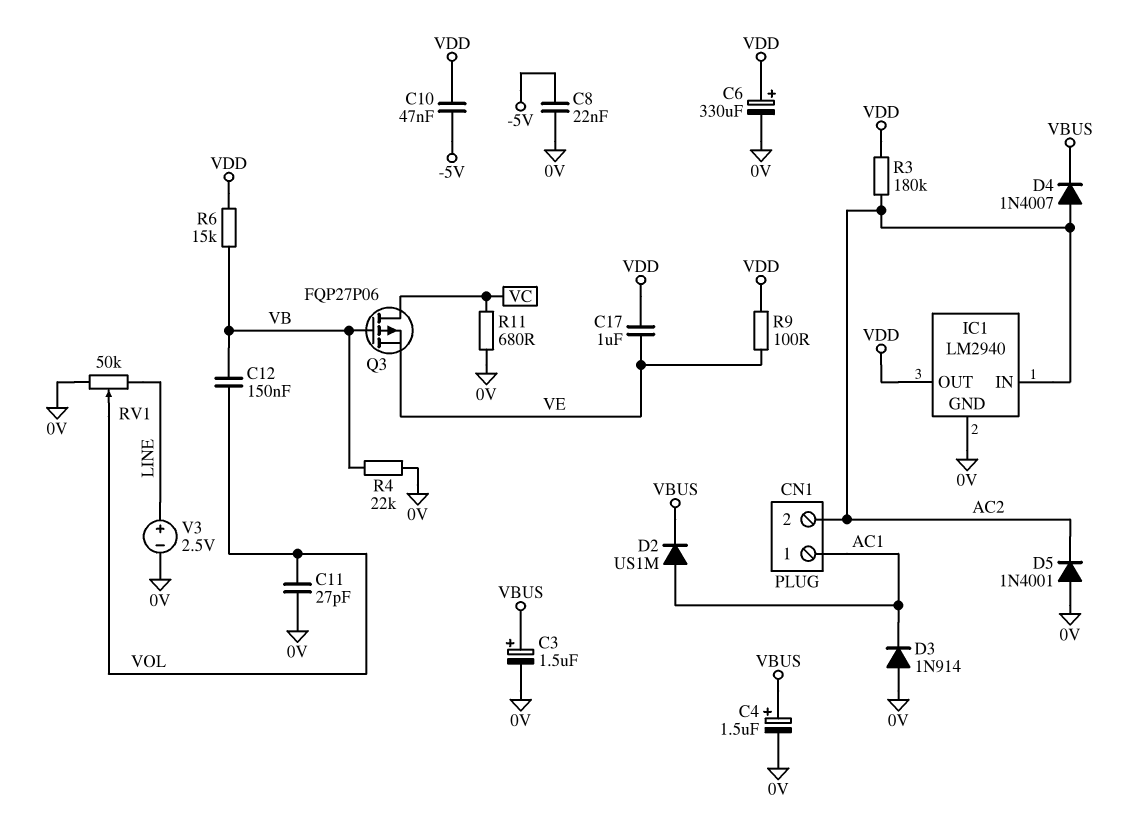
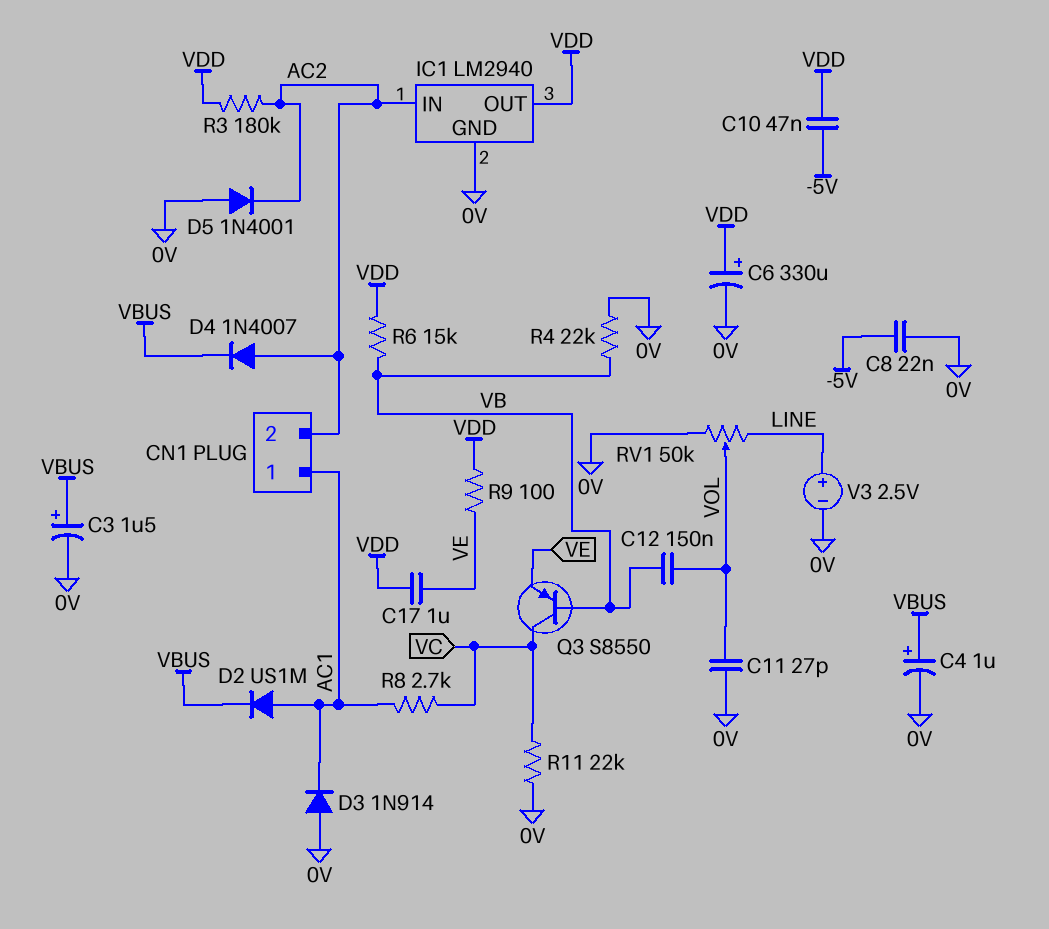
C4: 1.5uF (plus VBUS, minus 0V) -> 1uF (plus VBUS, minus 0V)
Q3: PMOS FQP27P06 (G VB, D VC, S VE) -> PNP S8550 (B VB, C VC, E VE)
R8: none -> 2.7k (AC1, VC)
R11: 680 (0V, VC) -> 22k (0V, VC)

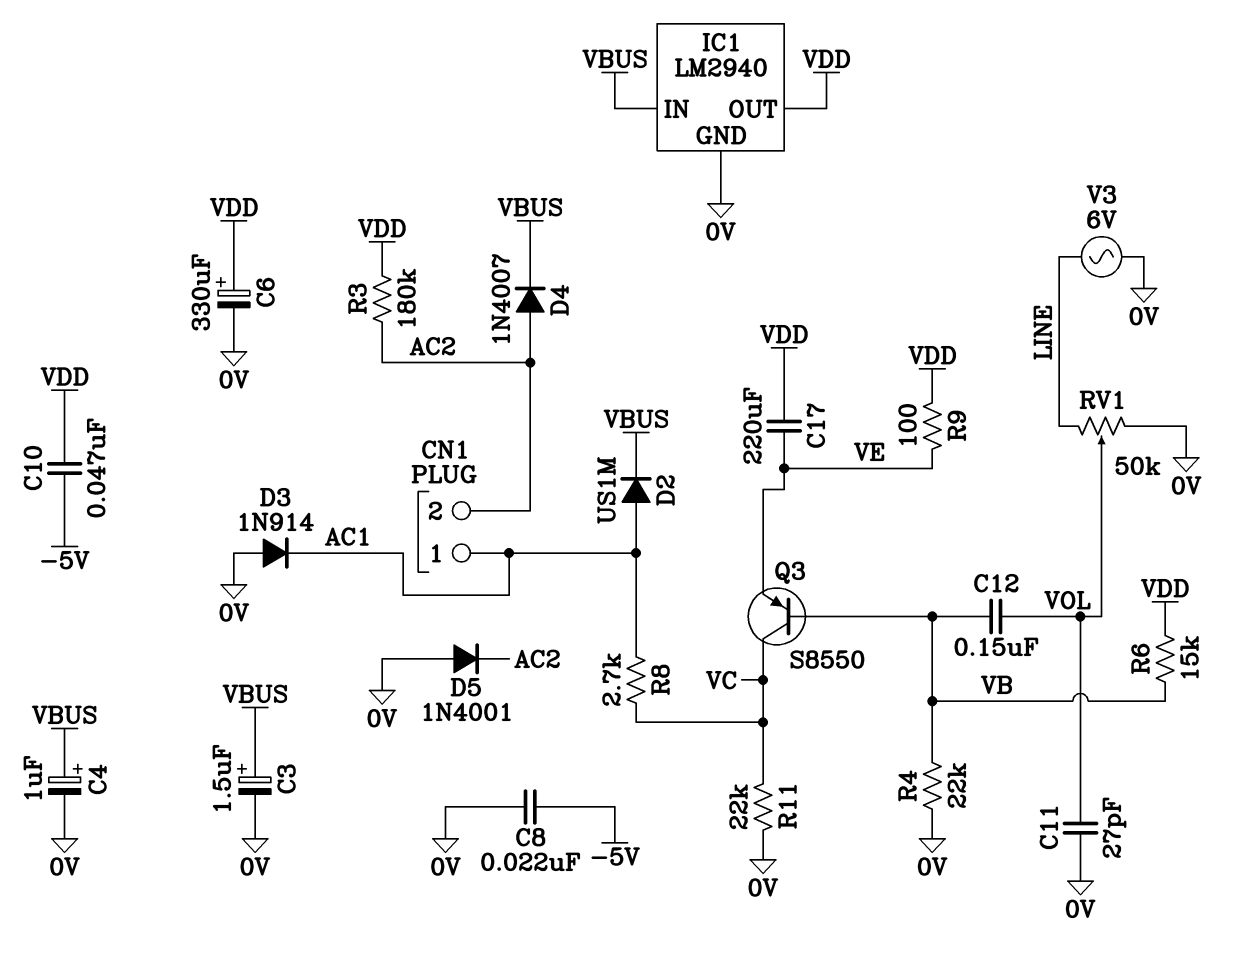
C17: 1uF (VDD, VE) -> 220uF (VDD, VE)
IC1 pin IN: AC2 -> VBUS
V3: 2.5V (plus LINE, minus 0V) -> AC 6V (0V, LINE)

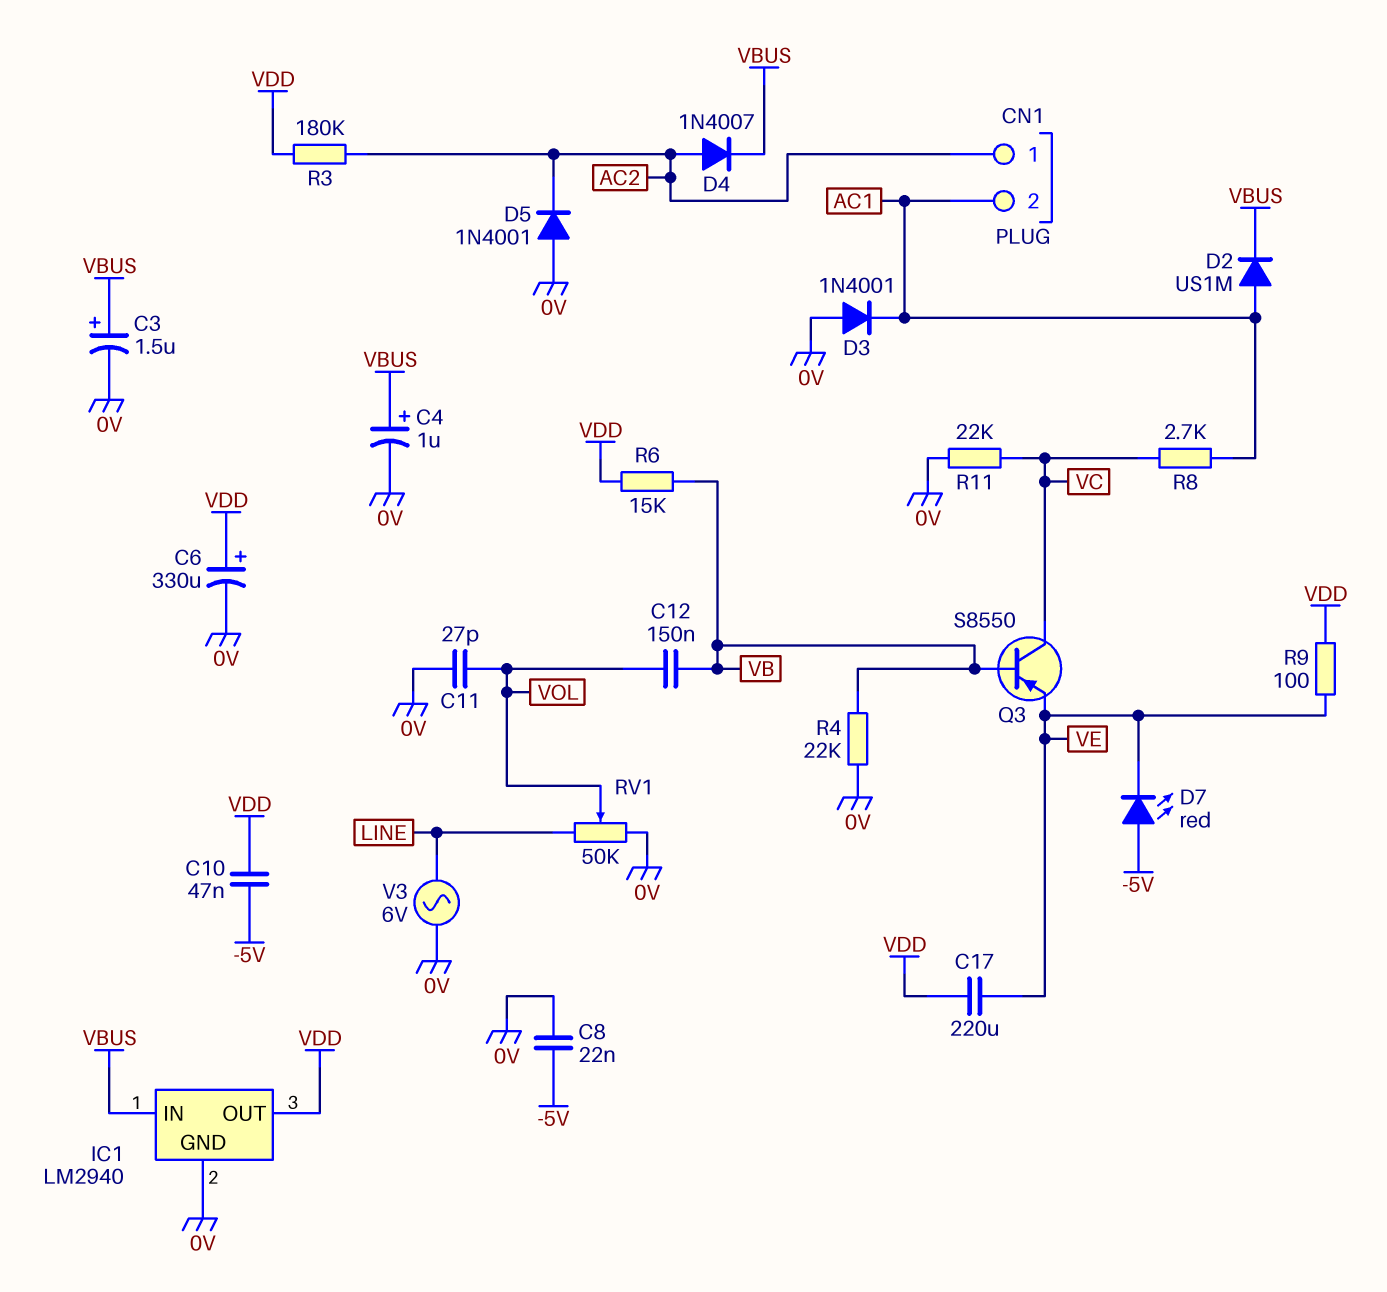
CN1 pin 1: AC1 -> AC2
CN1 pin 2: AC2 -> AC1
D3: diode 1N914 (A 0V, K AC1) -> diode 1N4001 (A 0V, K AC1)
D7: none -> LED red (A -5V, K VE)

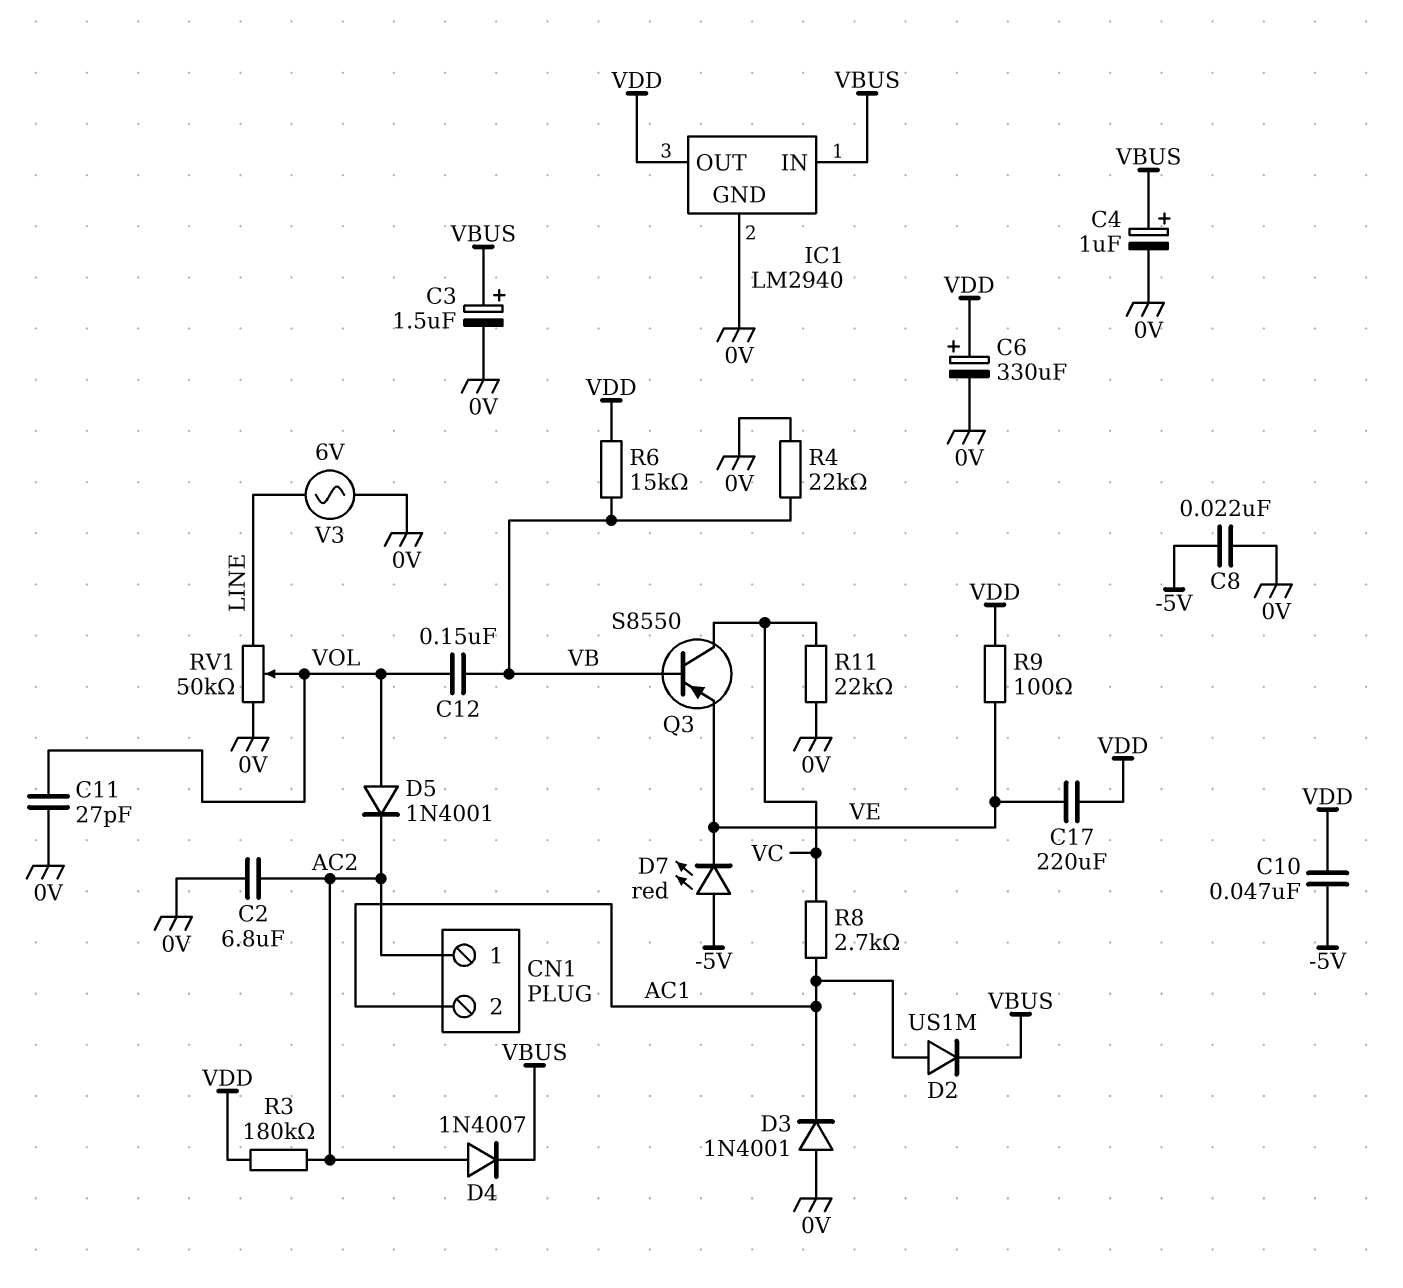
C2: none -> 6.8uF (0V, AC2)
D5: diode 1N4001 (A 0V, K AC2) -> diode 1N4001 (A VOL, K AC2)

